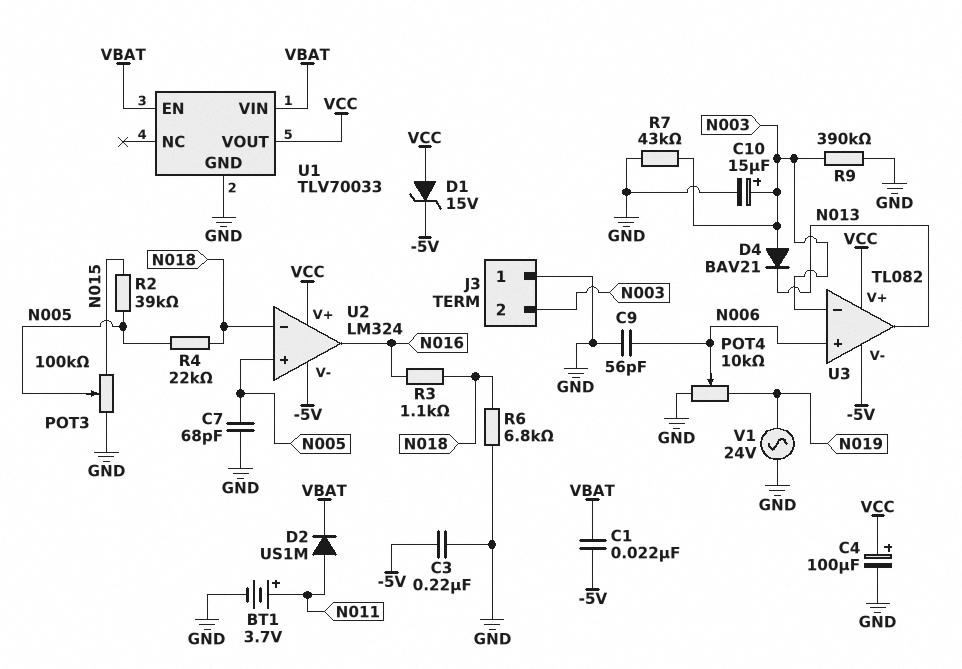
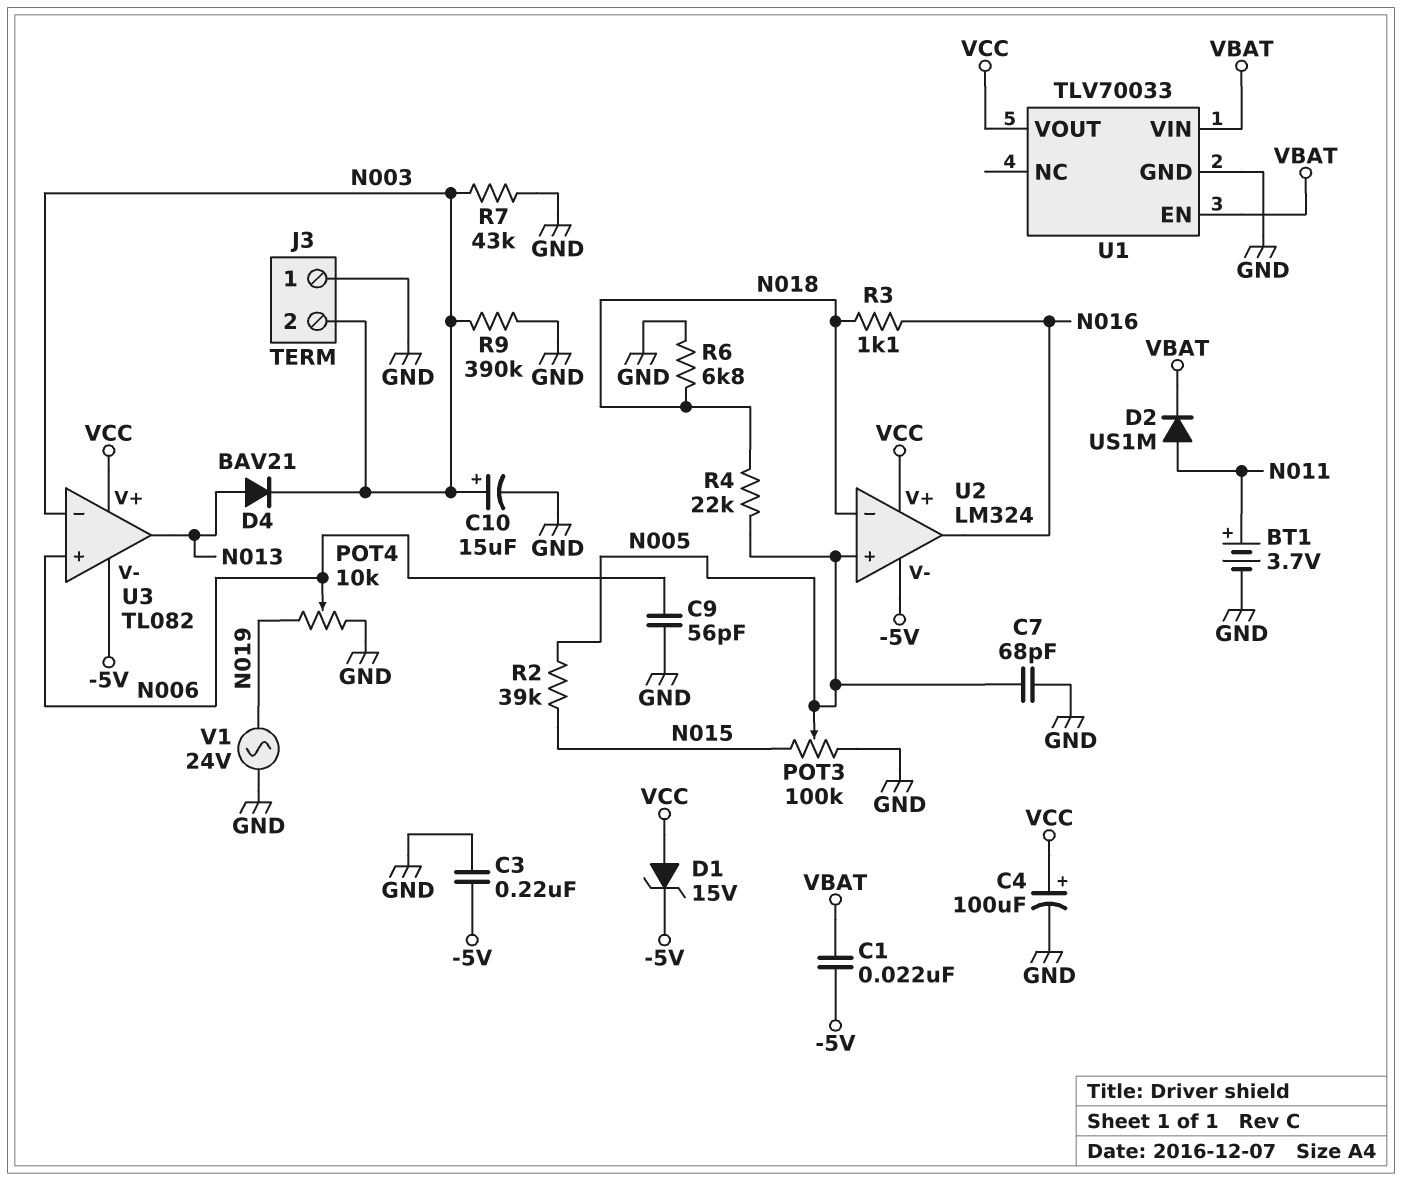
D4: diode BAV21 (A N003, K N013) -> diode BAV21 (A N013, K N003)

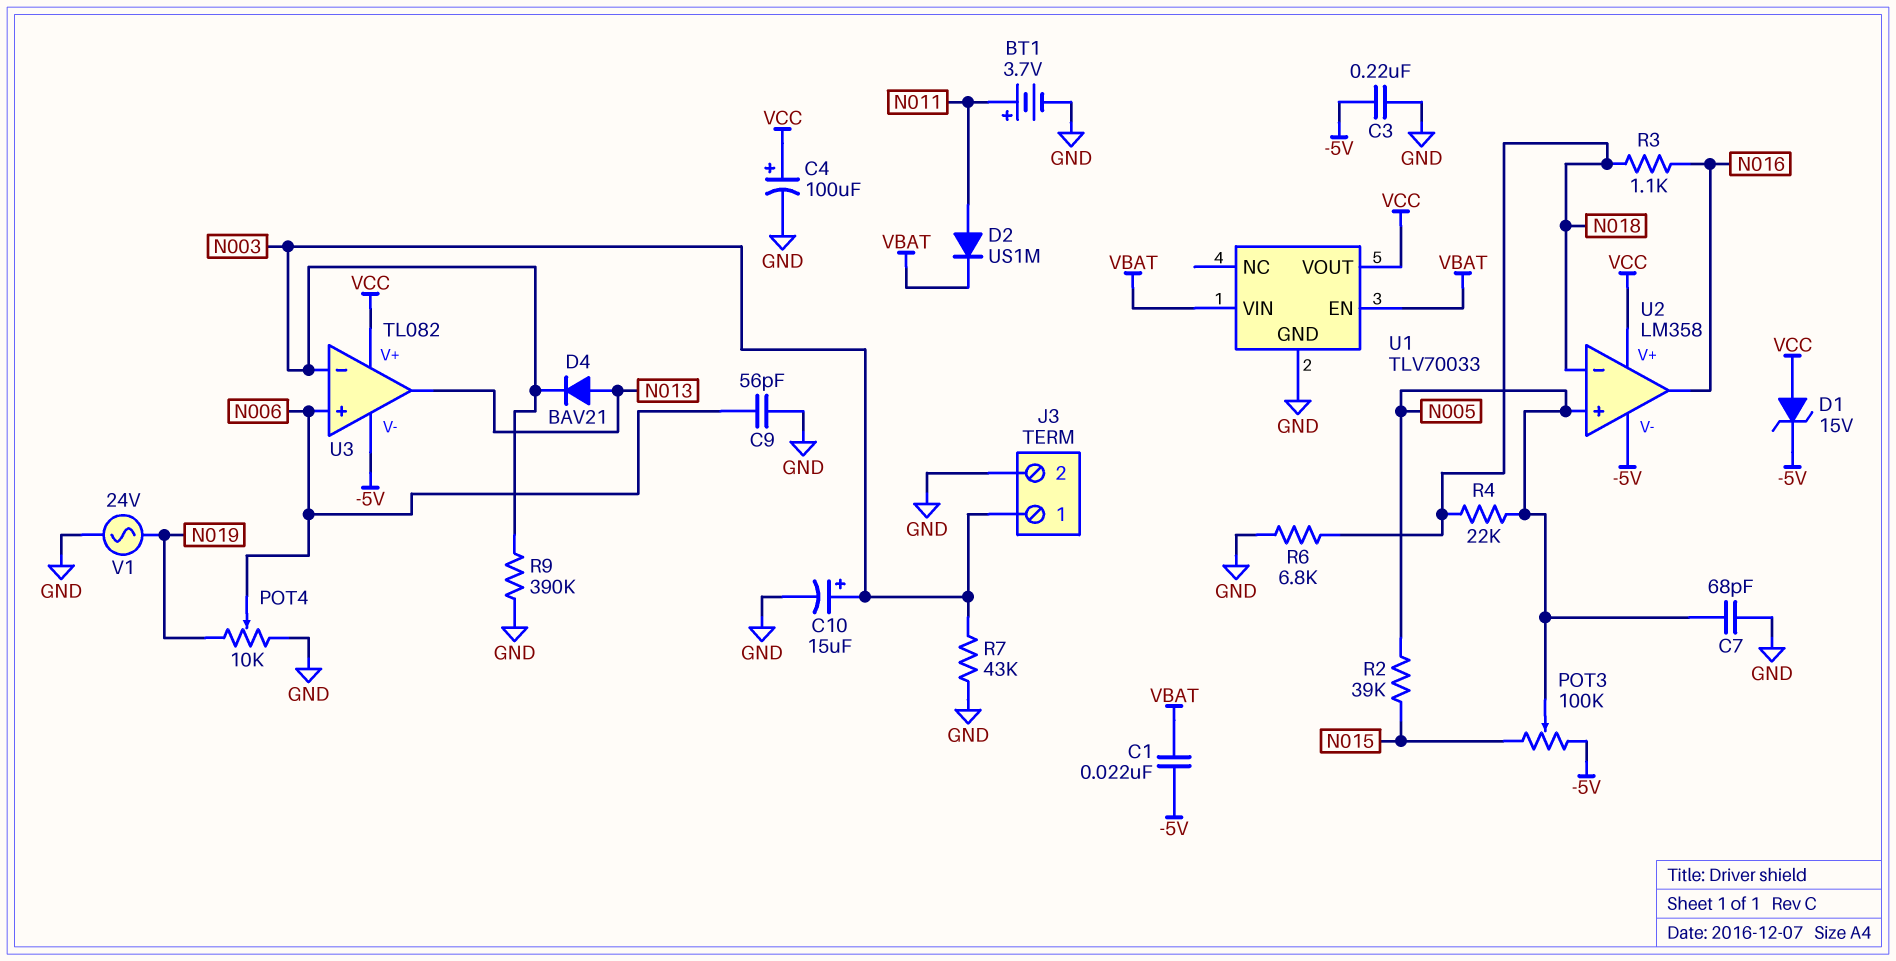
J3 pin 1: GND -> N003
J3 pin 2: N003 -> GND
POT3: 100k (GND, N015, wiper N005) -> 100k (-5V, N015, wiper N005)
U2: LM324 -> LM358

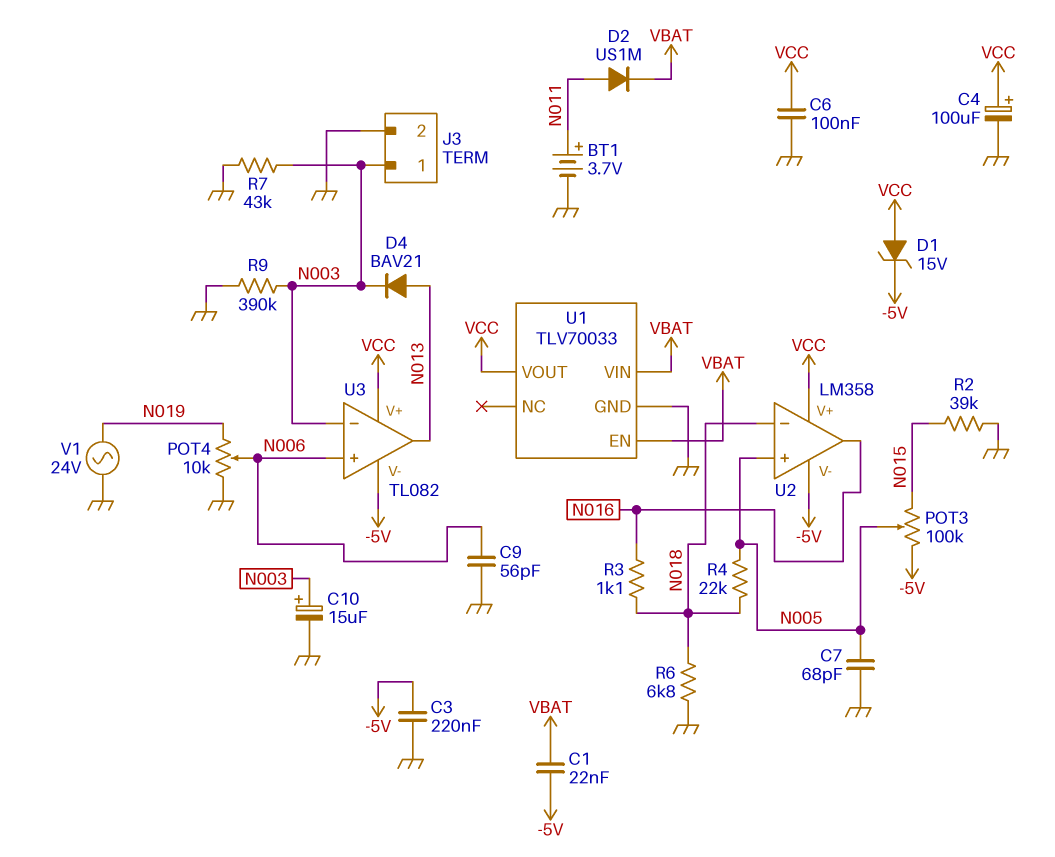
C6: none -> 100nF (GND, VCC)
R2: 39k (N005, N015) -> 39k (GND, N015)

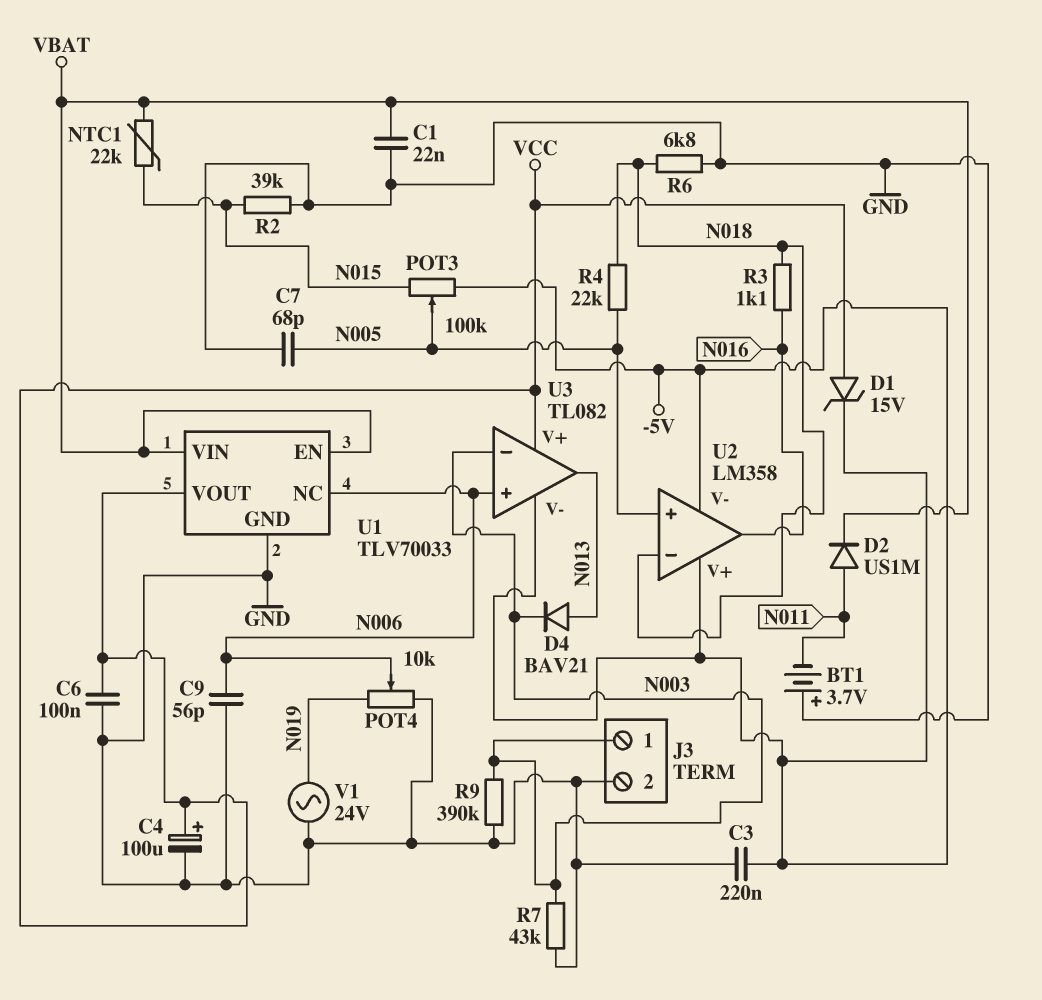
BT1: 3.7V (plus N011, minus GND) -> 3.7V (plus GND, minus N011)
C1: 22nF (-5V, VBAT) -> 22nF (GND, VBAT)
C10: 15uF (plus N003, minus GND) -> none
NTC1: none -> 22k (N015, VBAT)
U1 pin NC: none -> N006
U2 pin V+: VCC -> -5V

